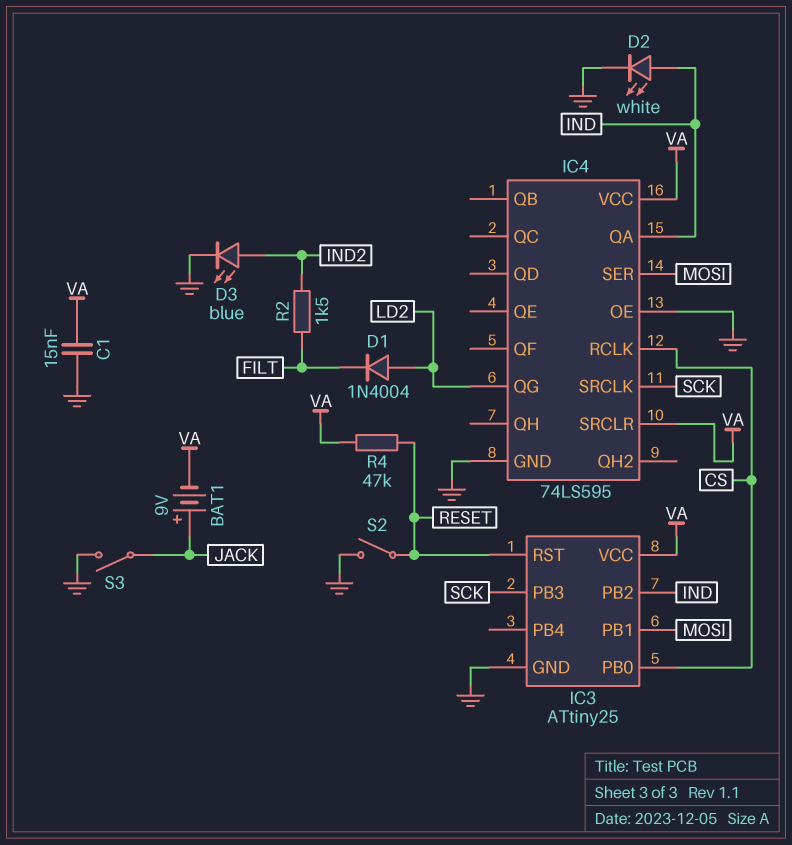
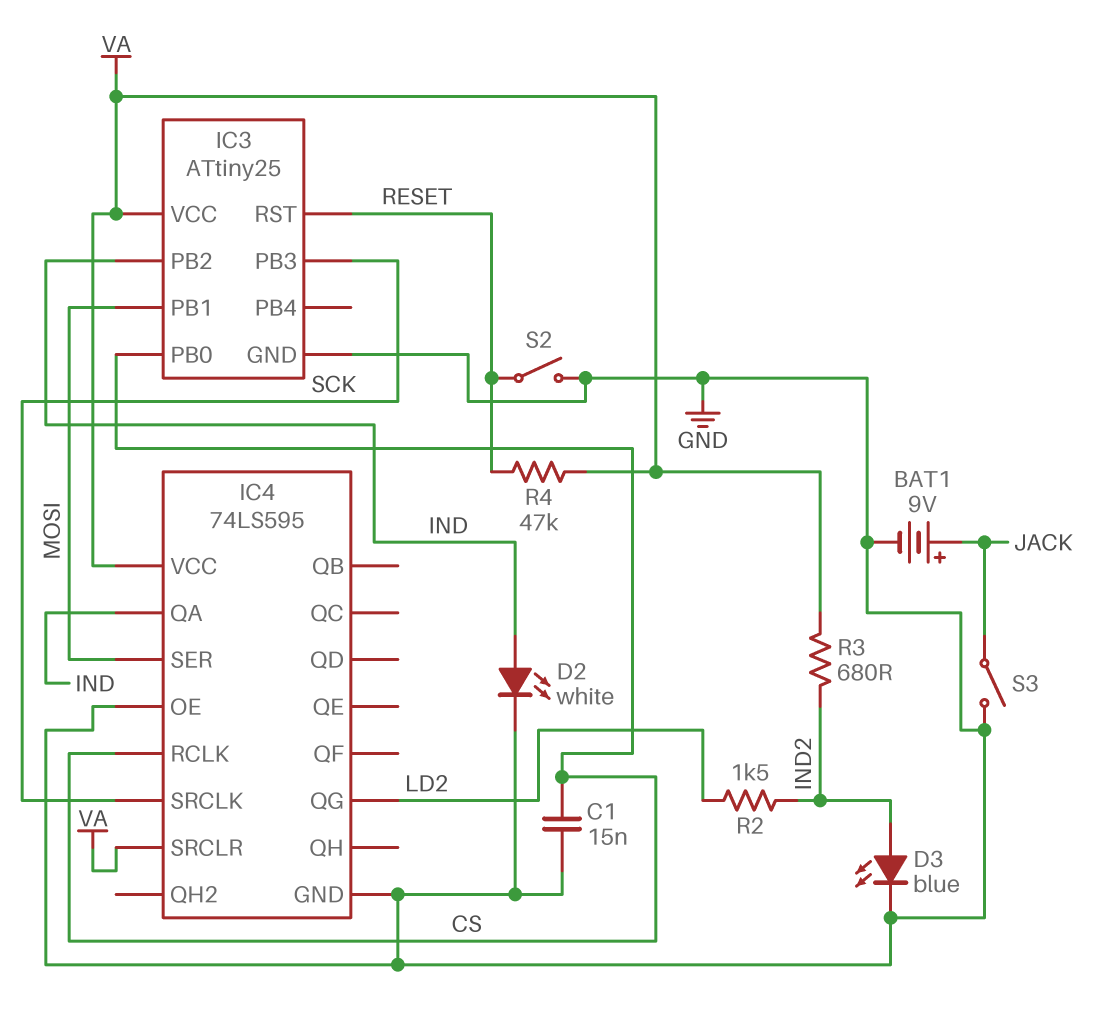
BAT1: 9V (plus JACK, minus VA) -> 9V (plus JACK, minus GND)
C1: 15nF (GND, VA) -> 15nF (CS, GND)
D1: diode 1N4004 (A LD2, K FILT) -> none
R2: 1.5k (FILT, IND2) -> 1.5k (IND2, LD2)
R3: none -> 680 (IND2, VA)

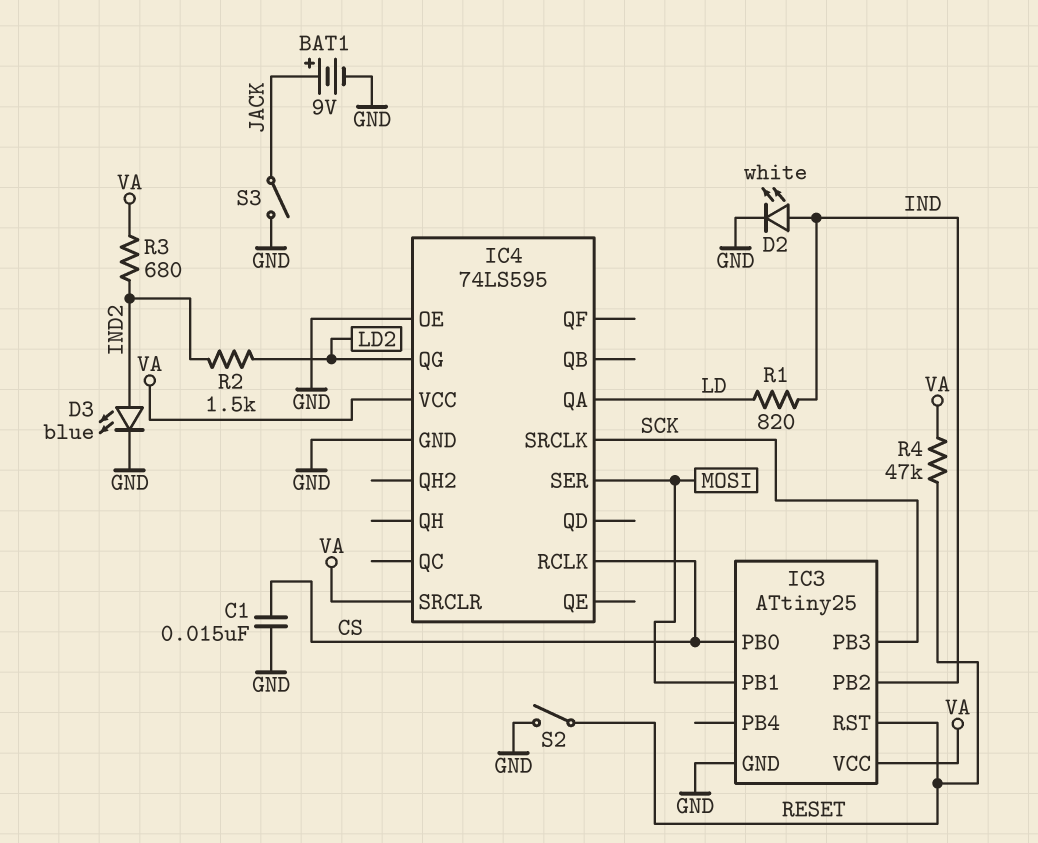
IC4 pin QA: IND -> LD
R1: none -> 820 (IND, LD)

